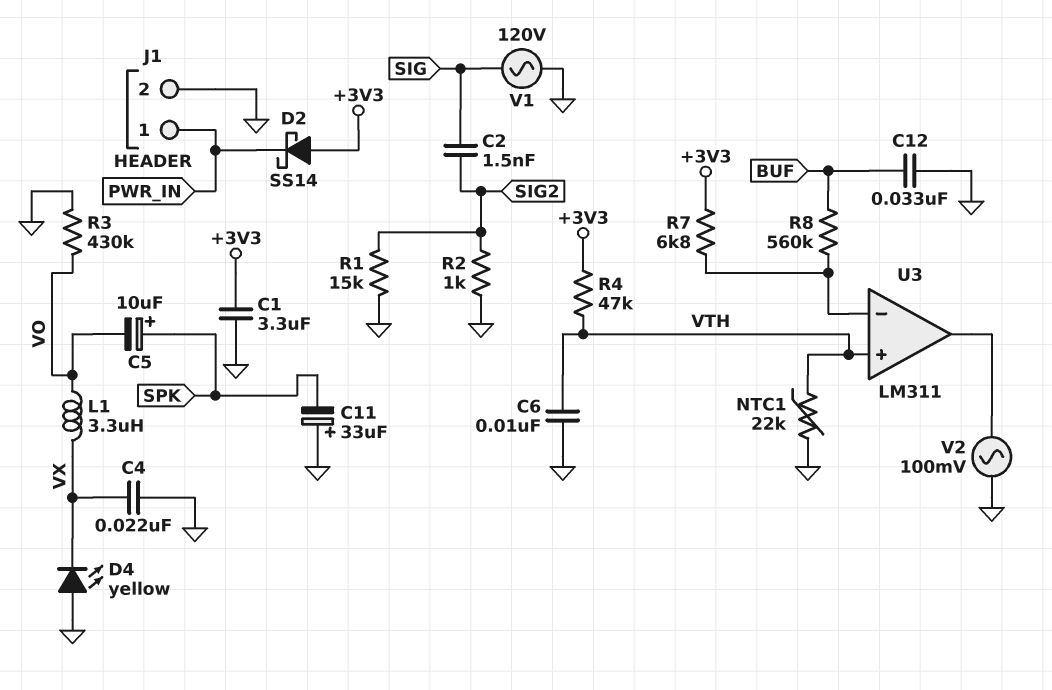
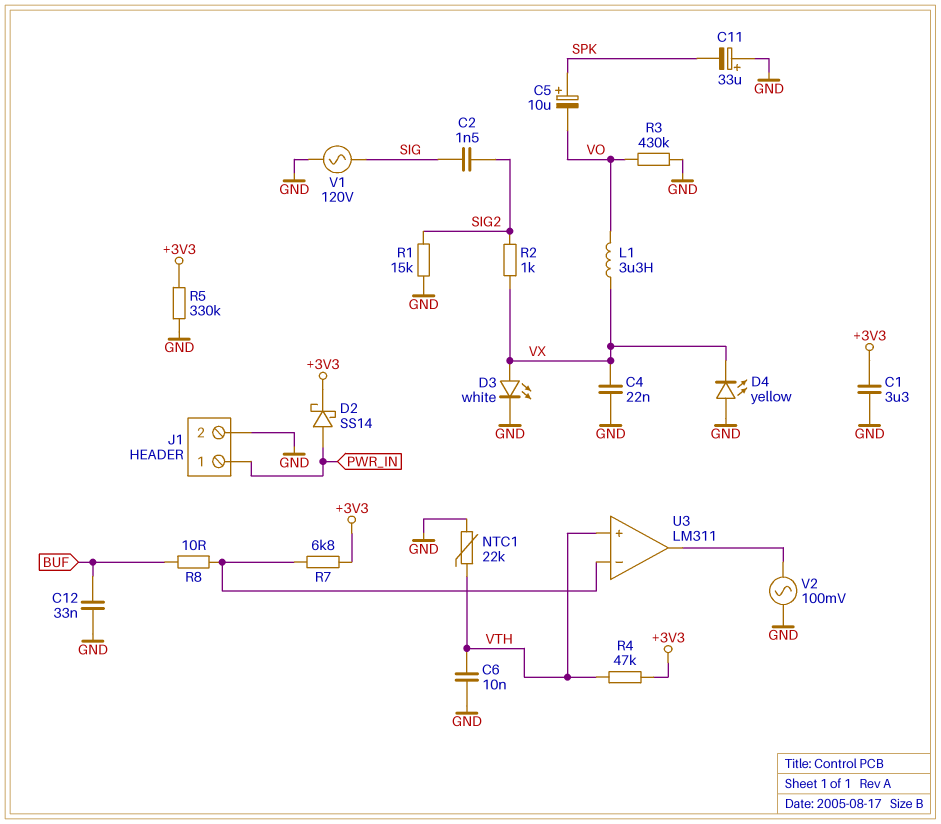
D2: schottky SS14 (A +3V3, K PWR_IN) -> schottky SS14 (A PWR_IN, K +3V3)
D3: none -> LED white (A VX, K GND)
R2: 1k (GND, SIG2) -> 1k (SIG2, VX)
R5: none -> 330k (+3V3, GND)
R8: 560k (BUF, U3/in-) -> 10 (BUF, U3/in-)

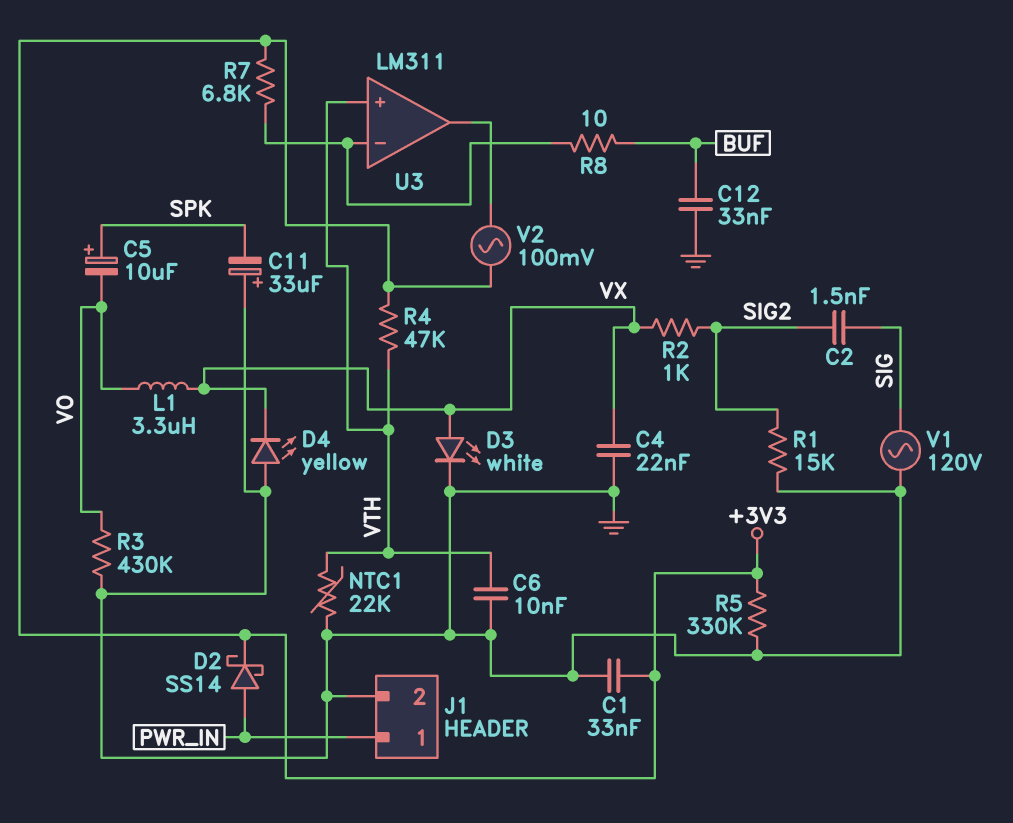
C1: 3.3uF (+3V3, GND) -> 33nF (+3V3, GND)
V2: AC 100mV (GND, U3/out) -> AC 100mV (+3V3, U3/out)

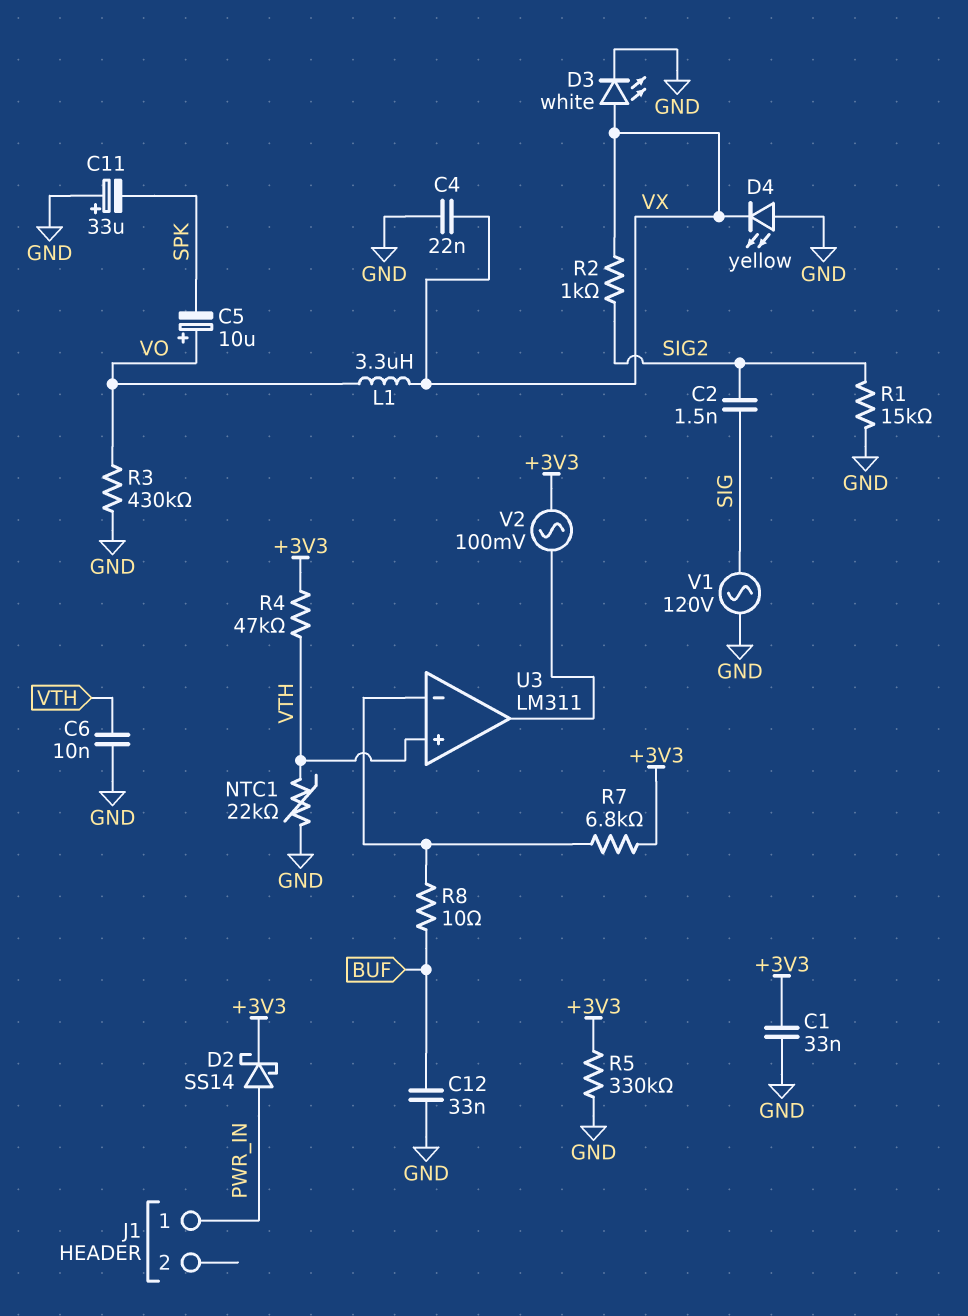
C5: 10uF (plus SPK, minus VO) -> 10uF (plus VO, minus SPK)
J1 pin 2: GND -> none

